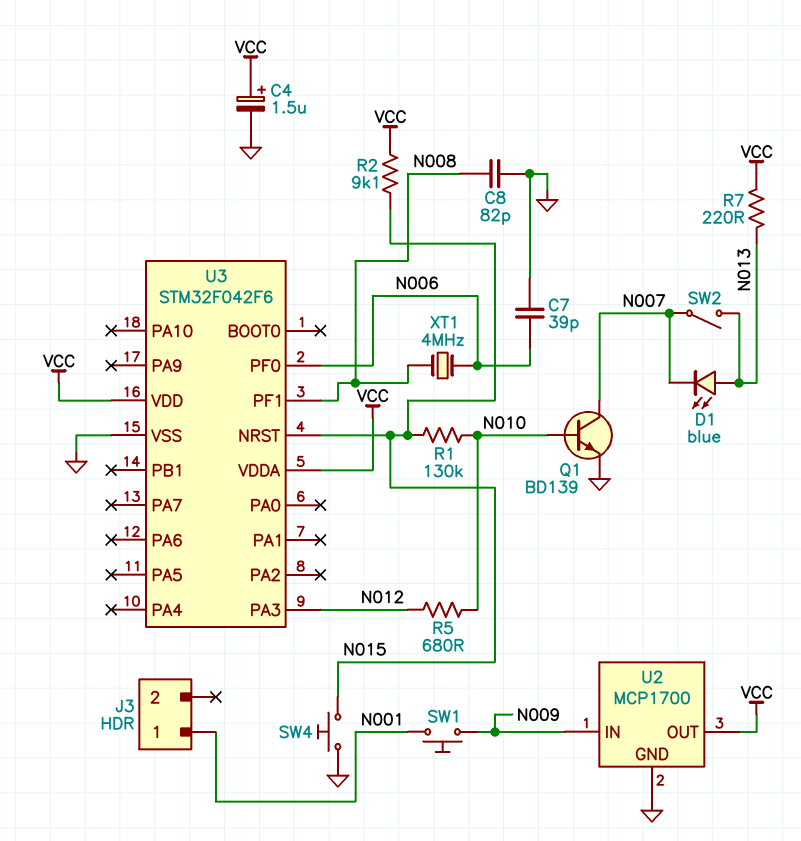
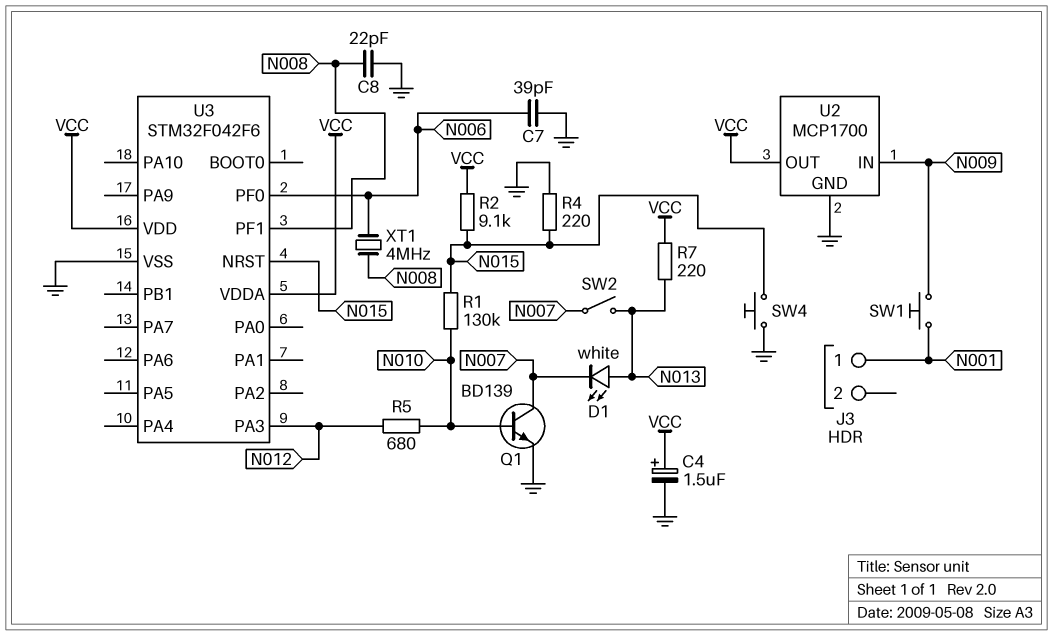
C8: 82pF (GND, N008) -> 22pF (GND, N008)
D1: LED blue (A N013, K N007) -> LED white (A N013, K N007)
R4: none -> 220 (GND, N015)

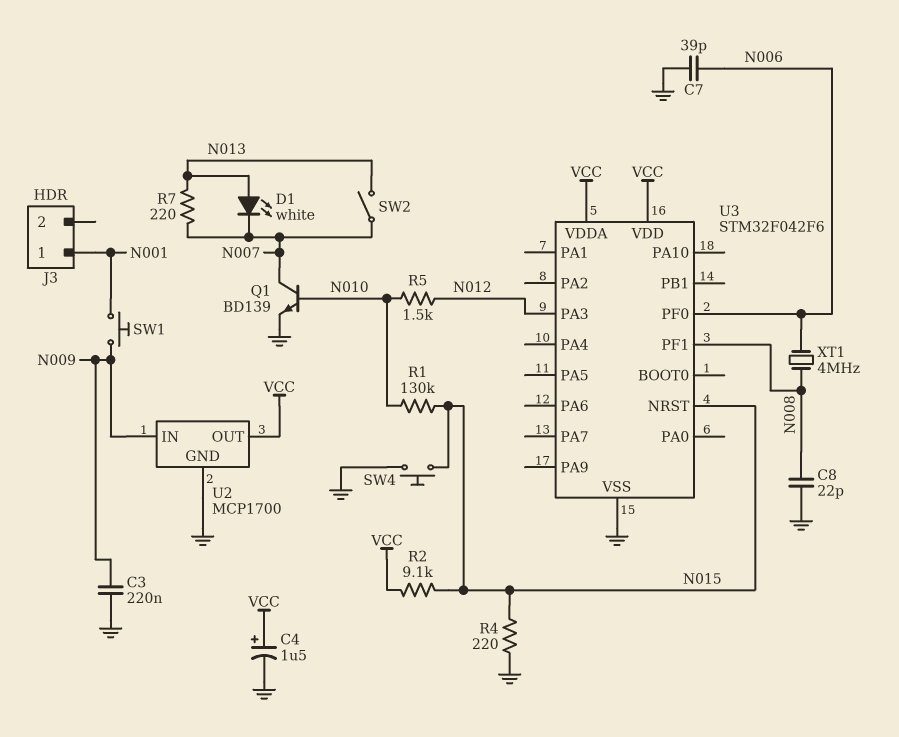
C3: none -> 220nF (GND, N009)
R5: 680 (N010, N012) -> 1.5k (N010, N012)
R7: 220 (N013, VCC) -> 220 (N007, N013)

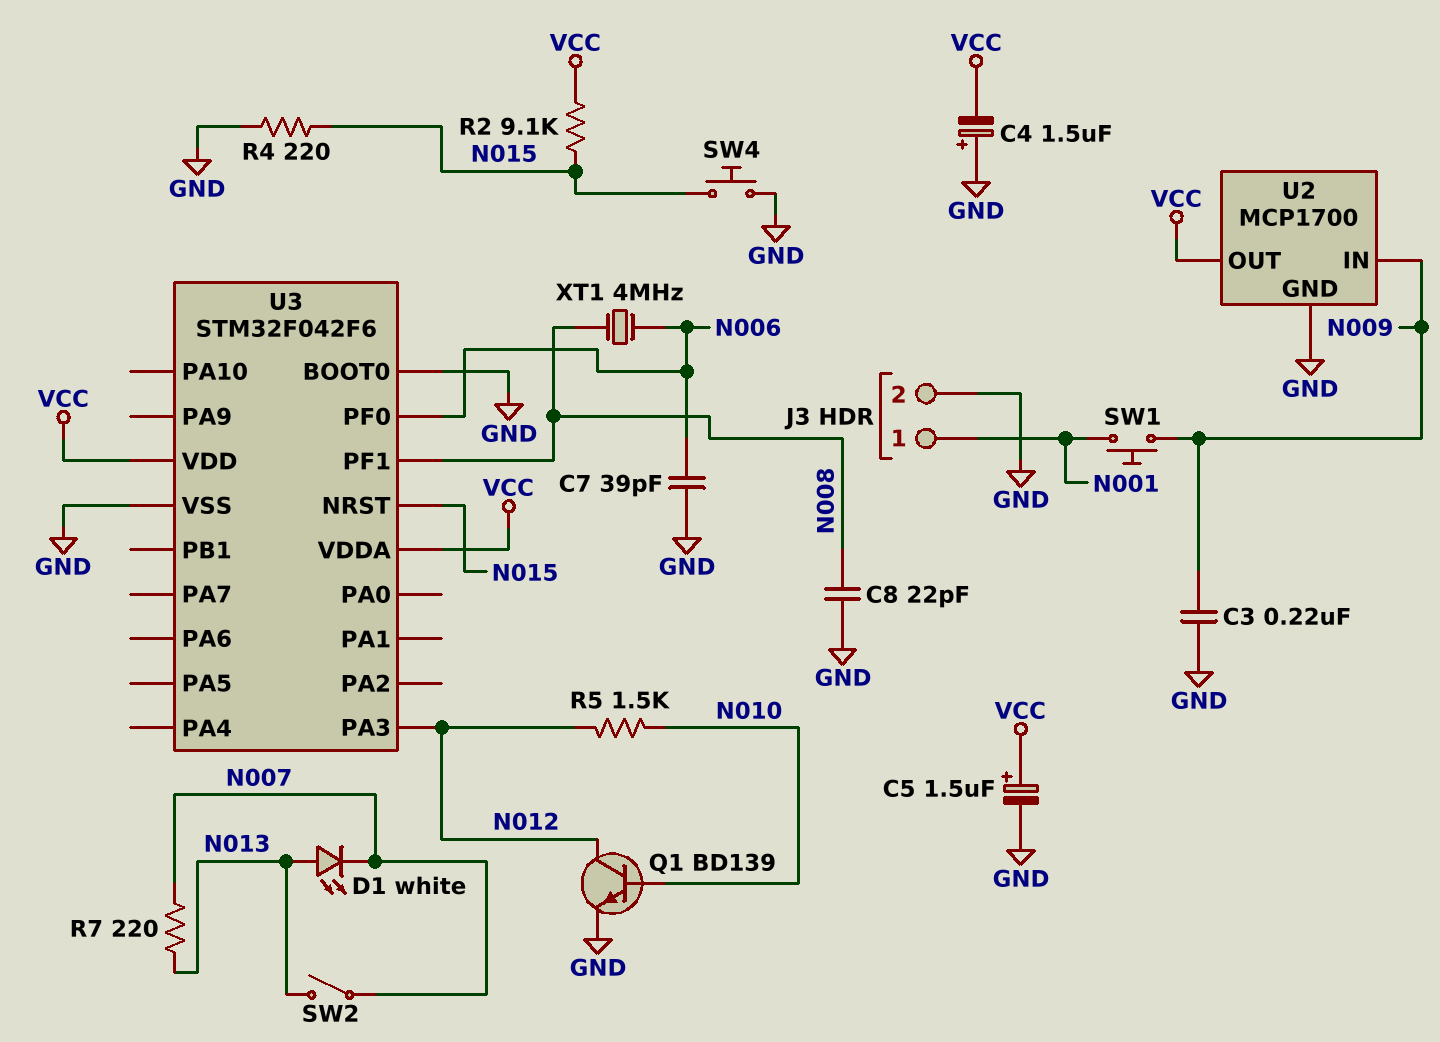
C4: 1.5uF (plus VCC, minus GND) -> 1.5uF (plus GND, minus VCC)
C5: none -> 1.5uF (plus VCC, minus GND)
J3 pin 2: none -> GND
Q1: NPN BD139 (B N010, C N007, E GND) -> NPN BD139 (B N010, C N012, E GND)
R1: 130k (N010, N015) -> none
U3 pin BOOT0: none -> GND

